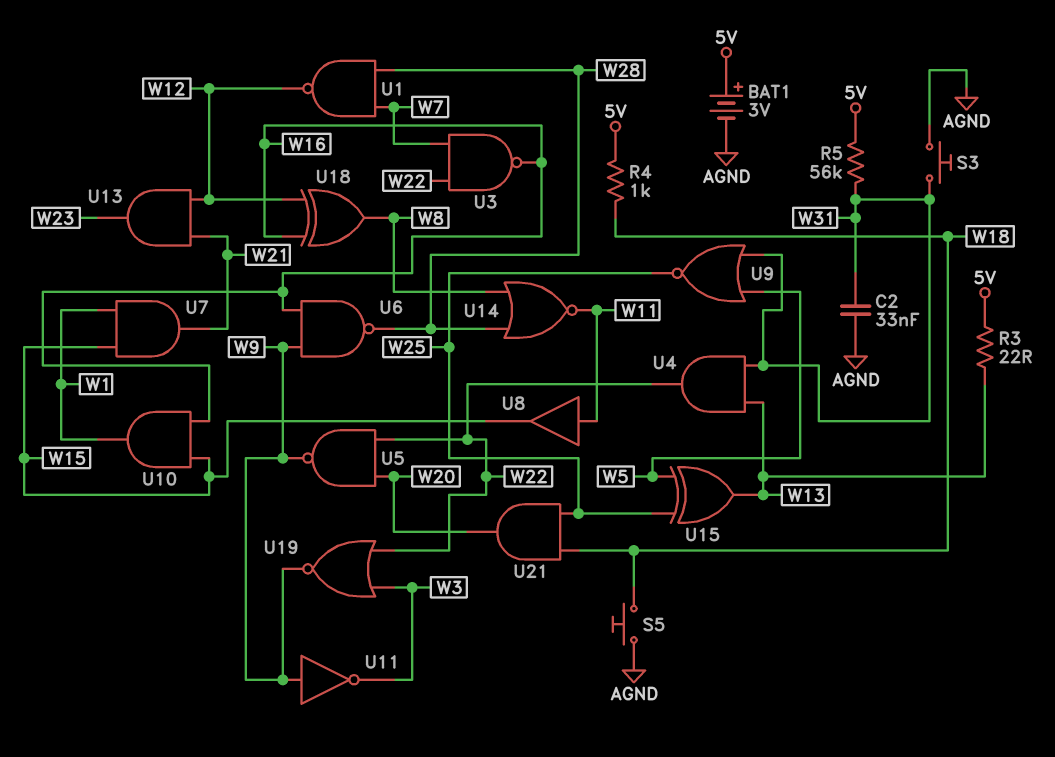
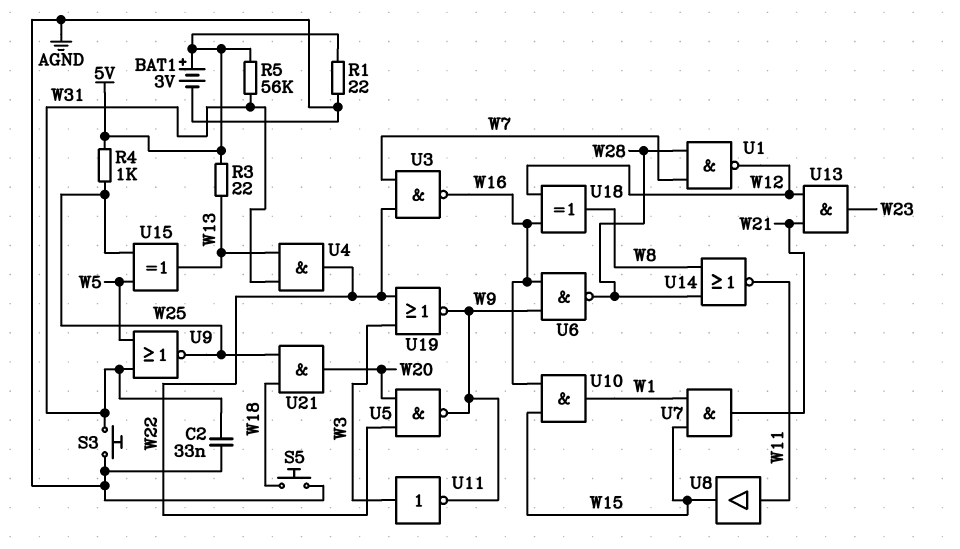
R1: none -> 22 (5V, AGND)
R4: 1k (5V, W18) -> 1k (5V, W25)
U11: NOT (in W9, out W3) -> NOT (in W3, out W9)

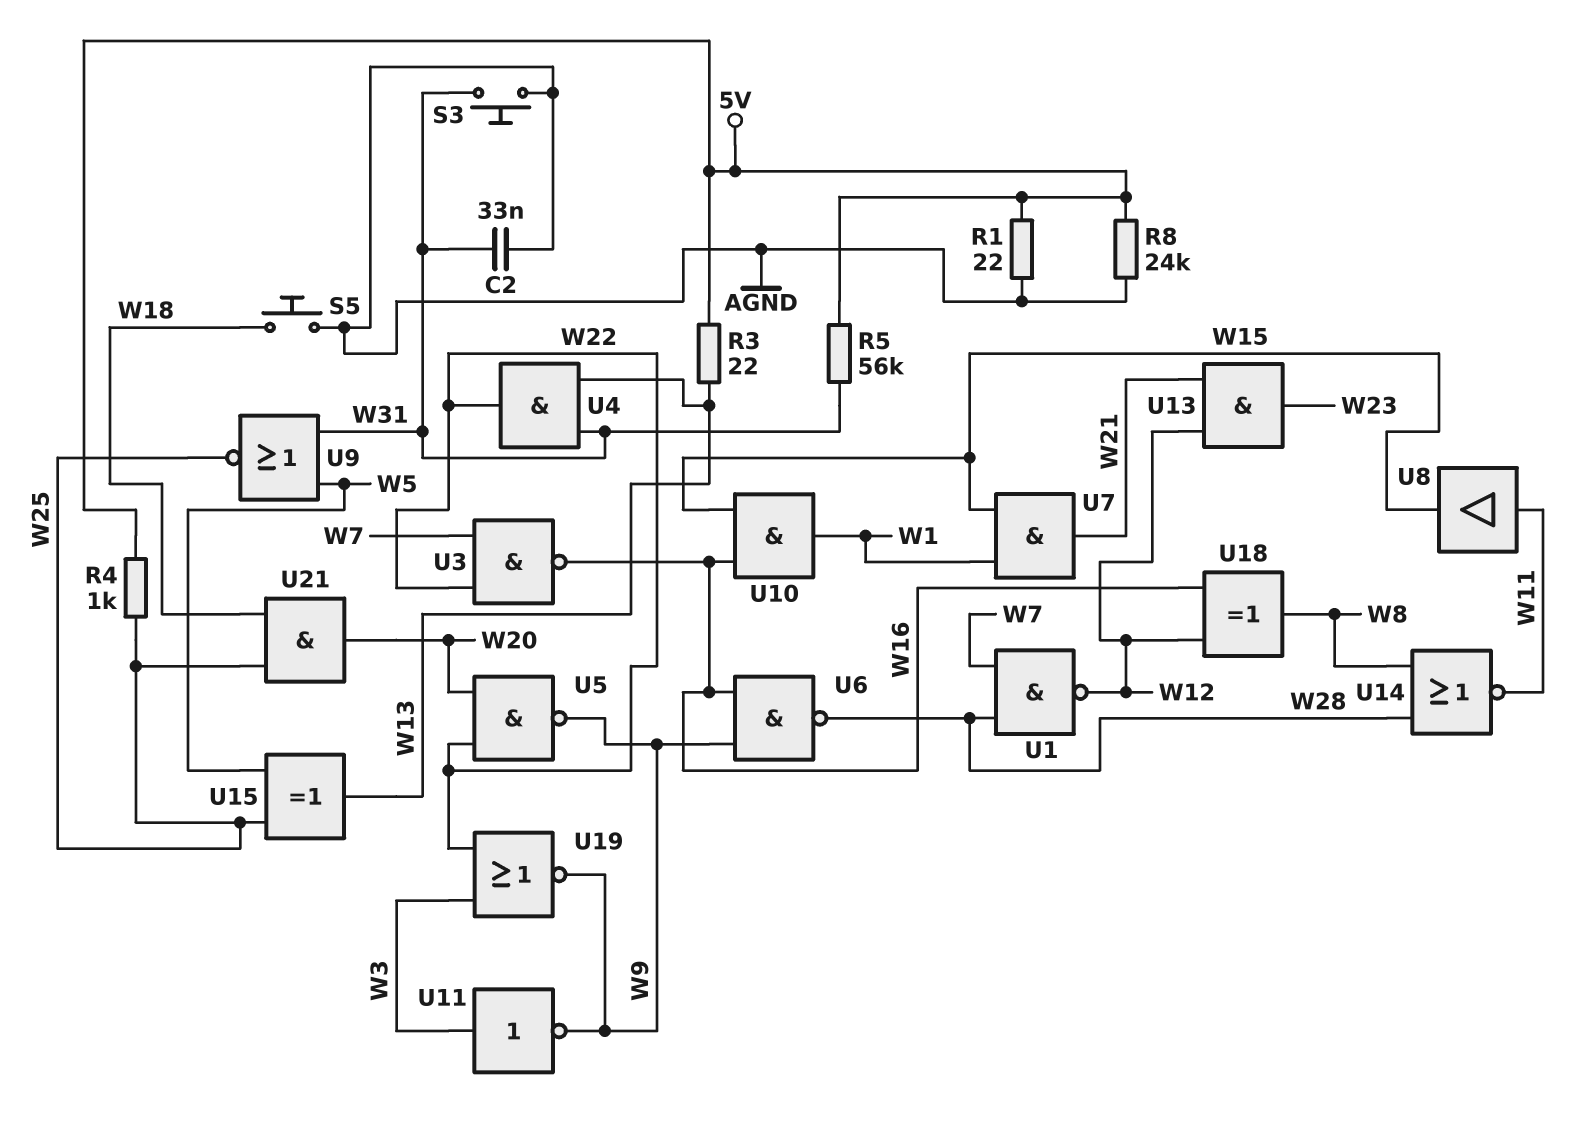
BAT1: 3V (plus 5V, minus AGND) -> none
R8: none -> 24k (5V, AGND)

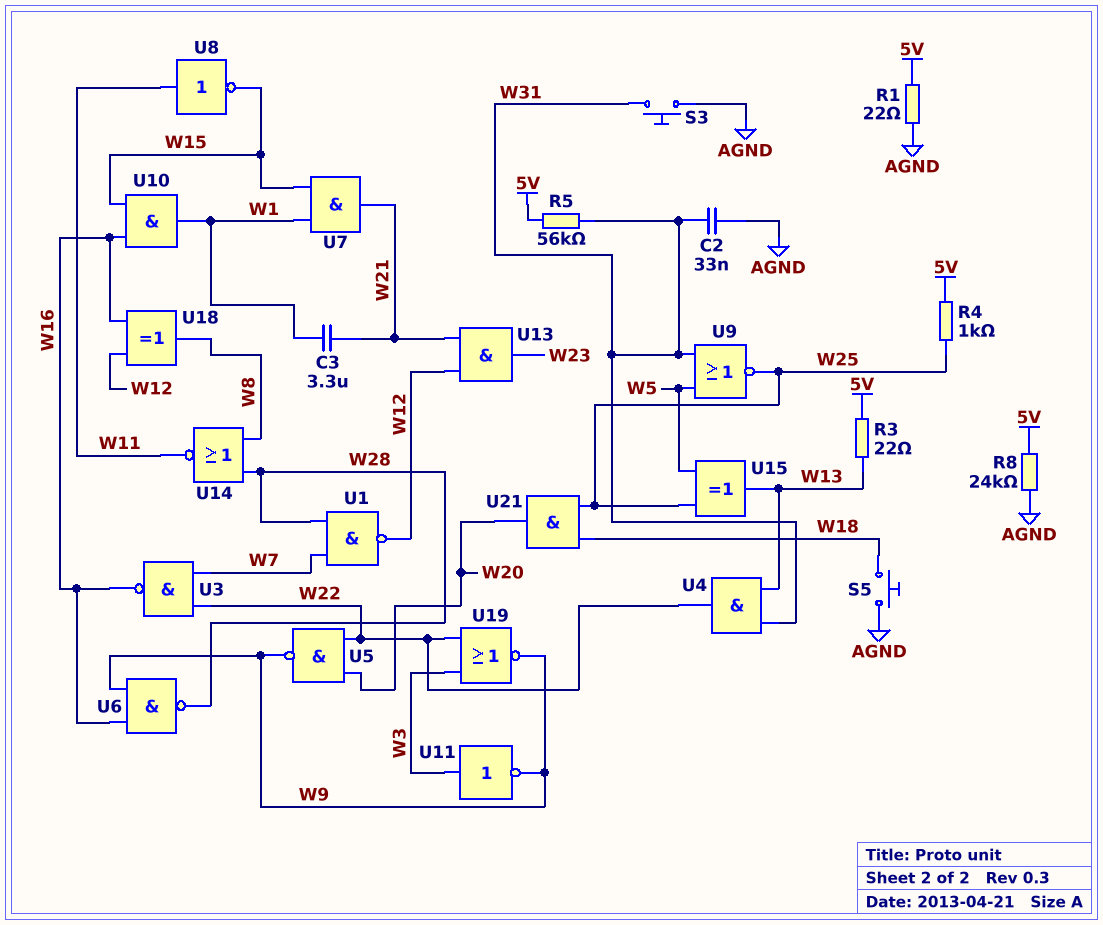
C3: none -> 3.3uF (W1, W21)
U8: buffer (in W11, out W15) -> NOT (in W11, out W15)

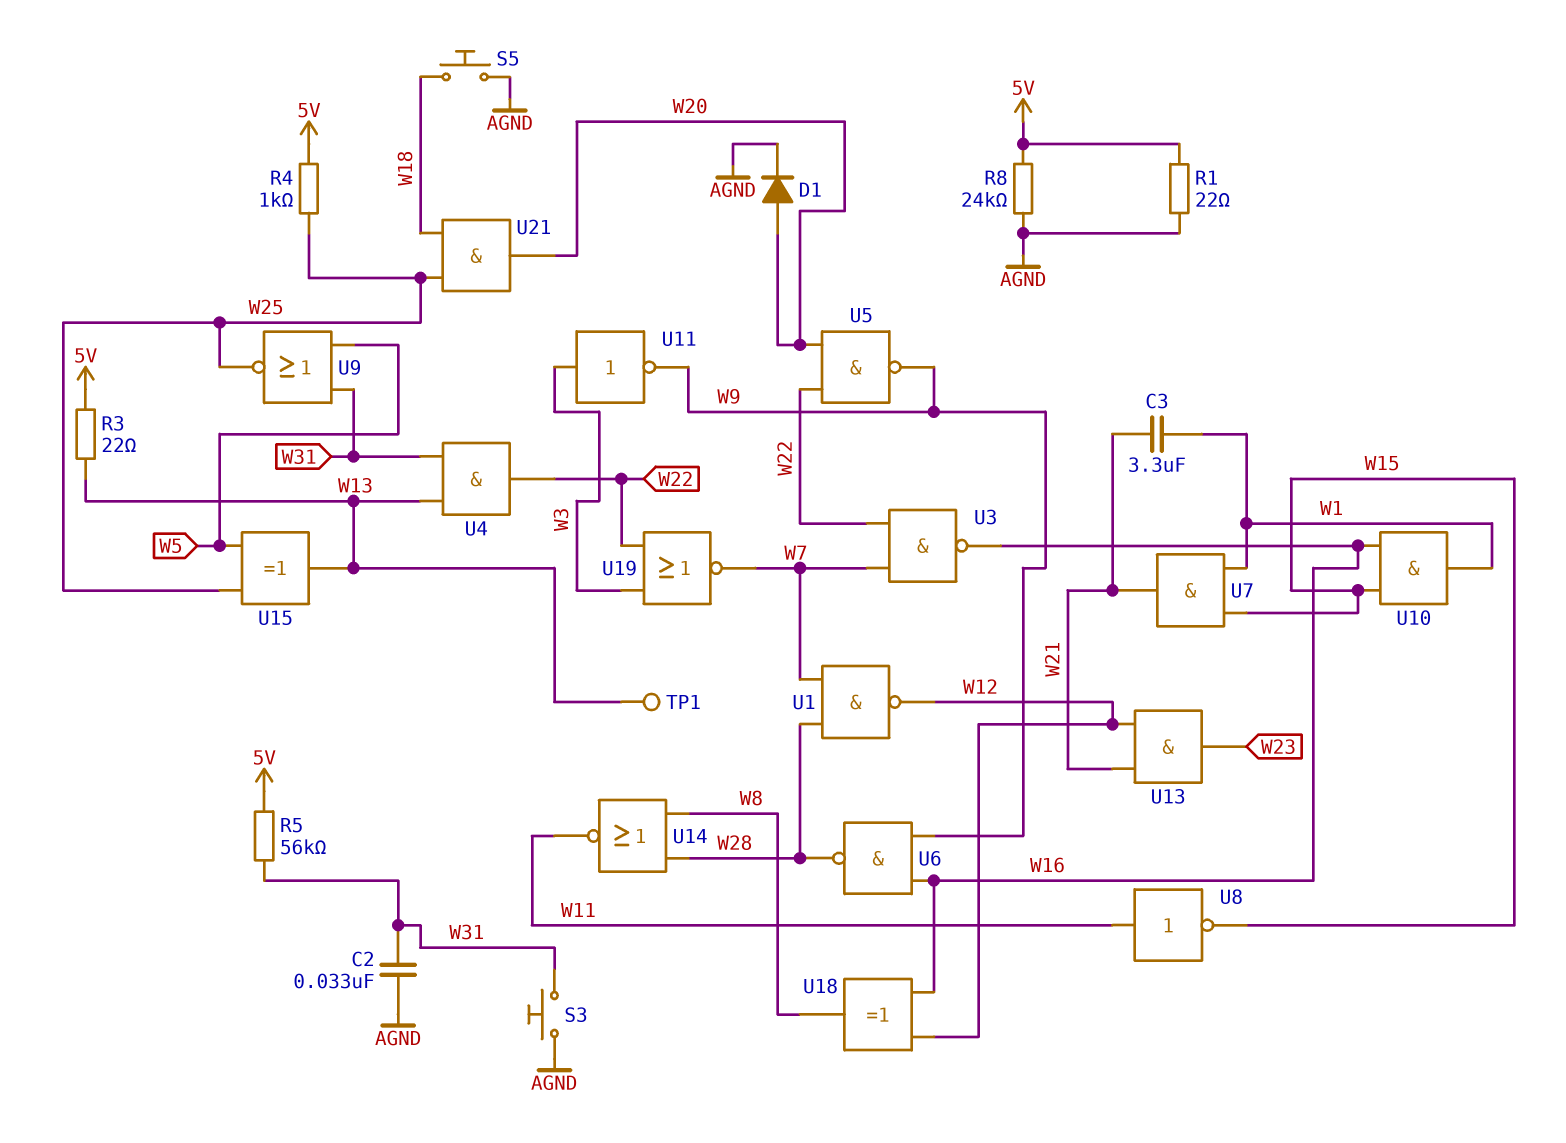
D1: none -> diode (A W20, K AGND)
TP1: none -> test point (W13)
U19: NOR (in W3, in W22, out W9) -> NOR (in W3, in W22, out W7)

